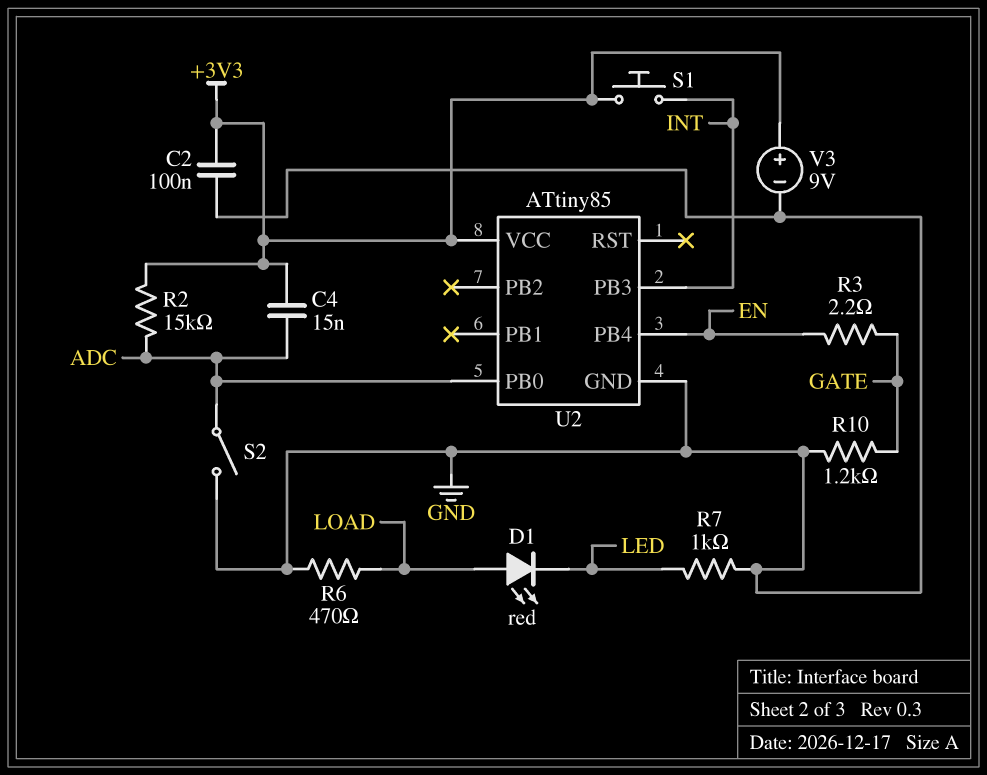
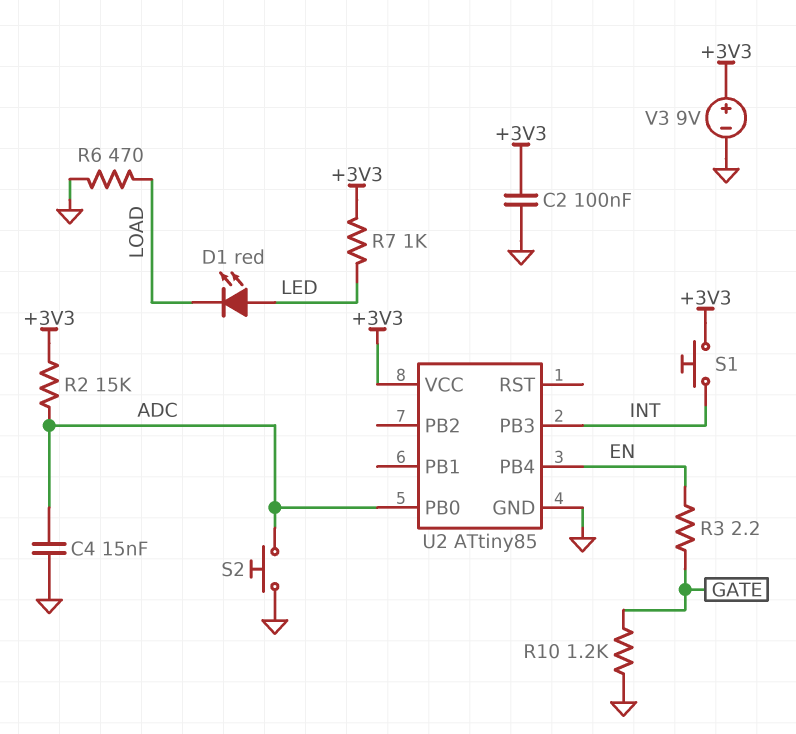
C4: 15nF (+3V3, ADC) -> 15nF (ADC, GND)
D1: LED red (A LOAD, K LED) -> LED red (A LED, K LOAD)
R7: 1k (GND, LED) -> 1k (+3V3, LED)
S2: switch (ADC, GND) -> button (ADC, GND)

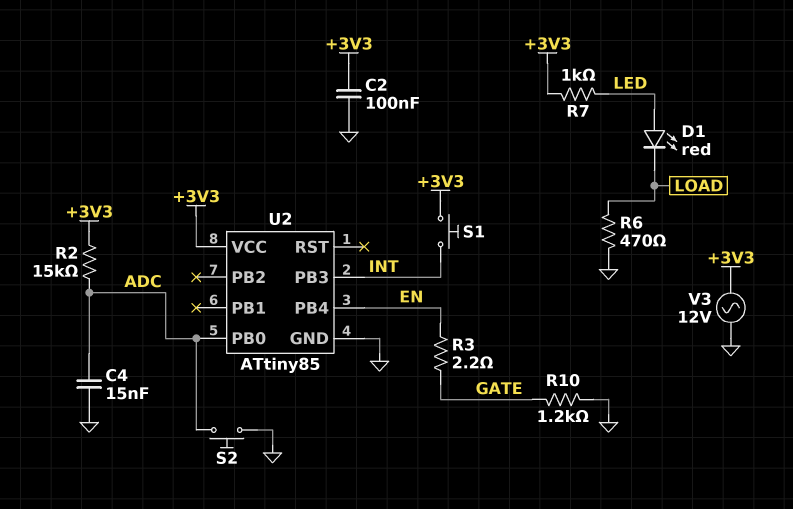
V3: 9V (plus +3V3, minus GND) -> AC 12V (+3V3, GND)

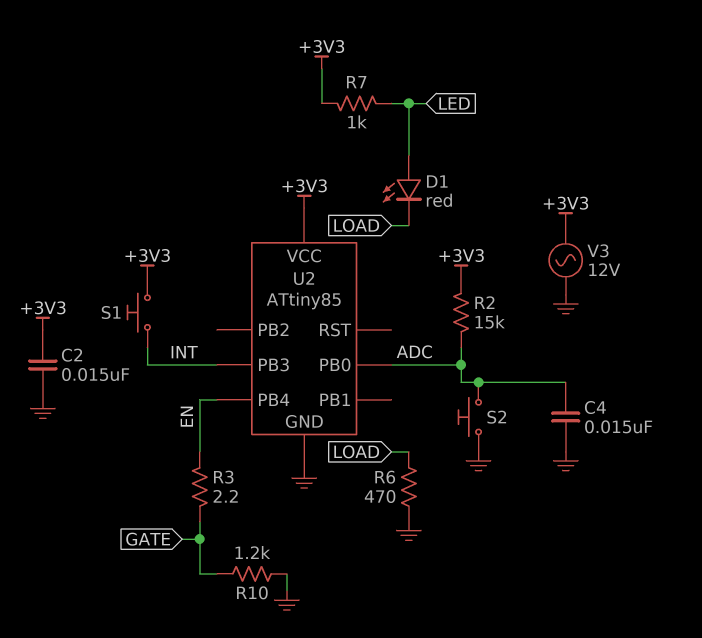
C2: 100nF (+3V3, GND) -> 15nF (+3V3, GND)

